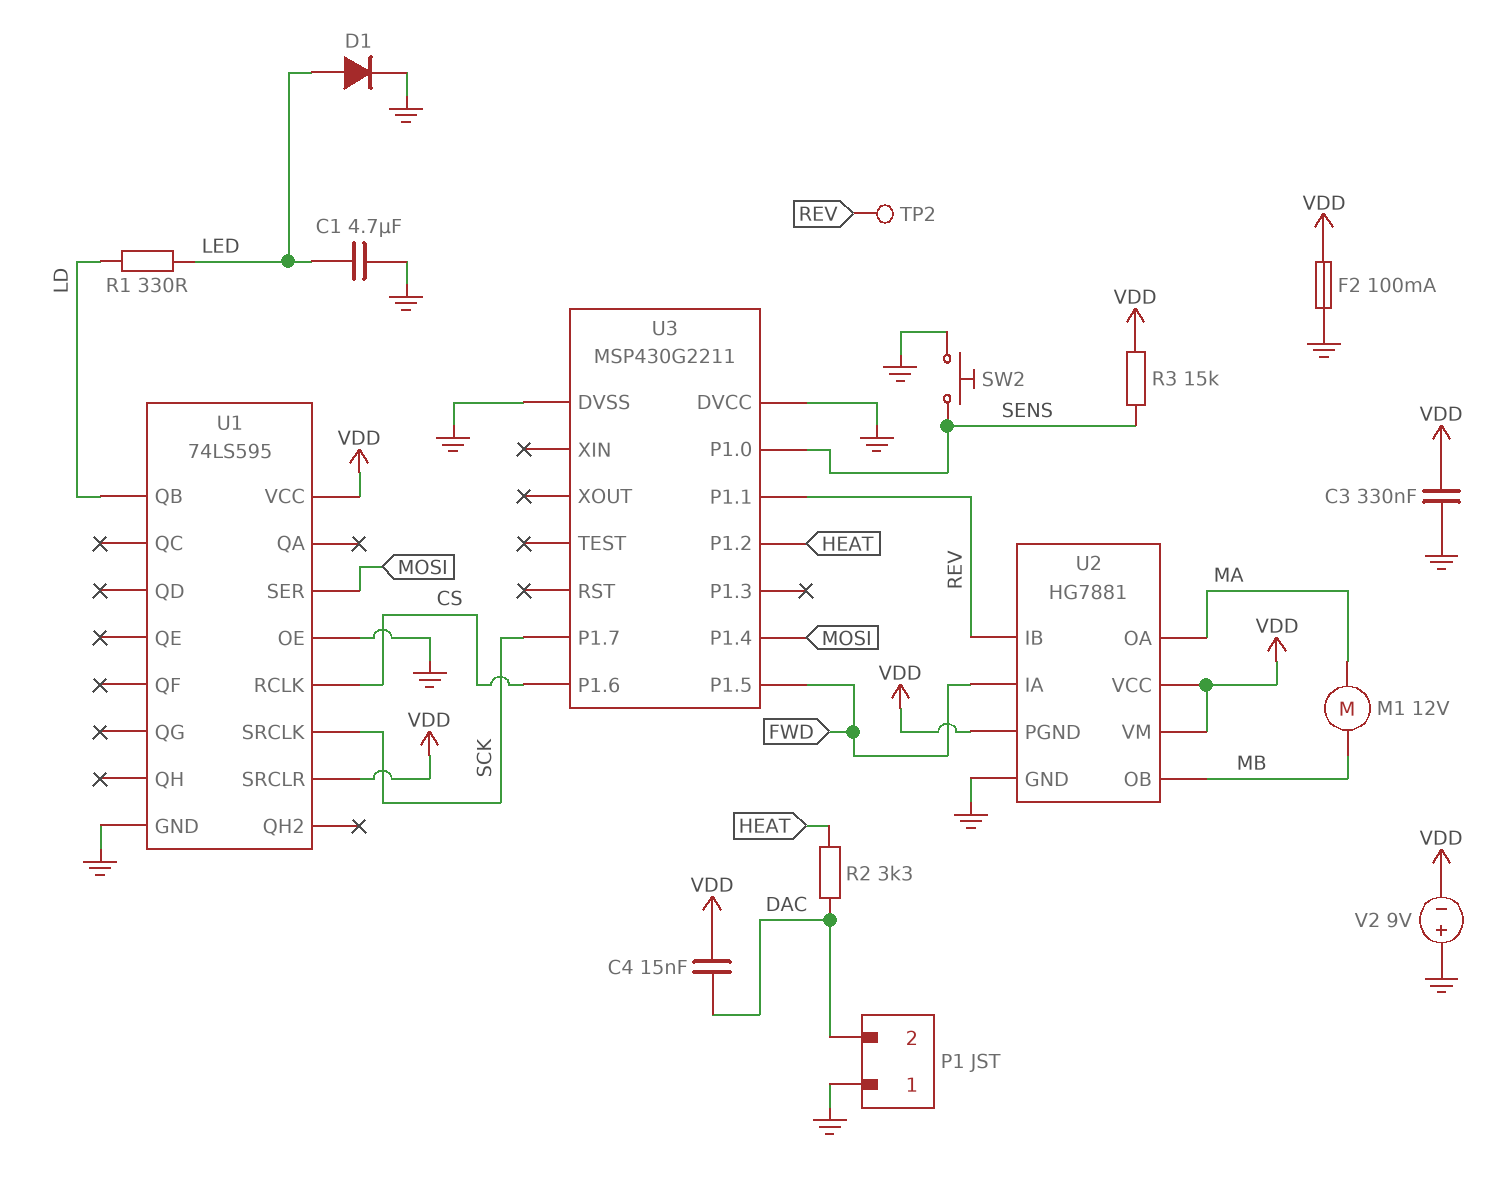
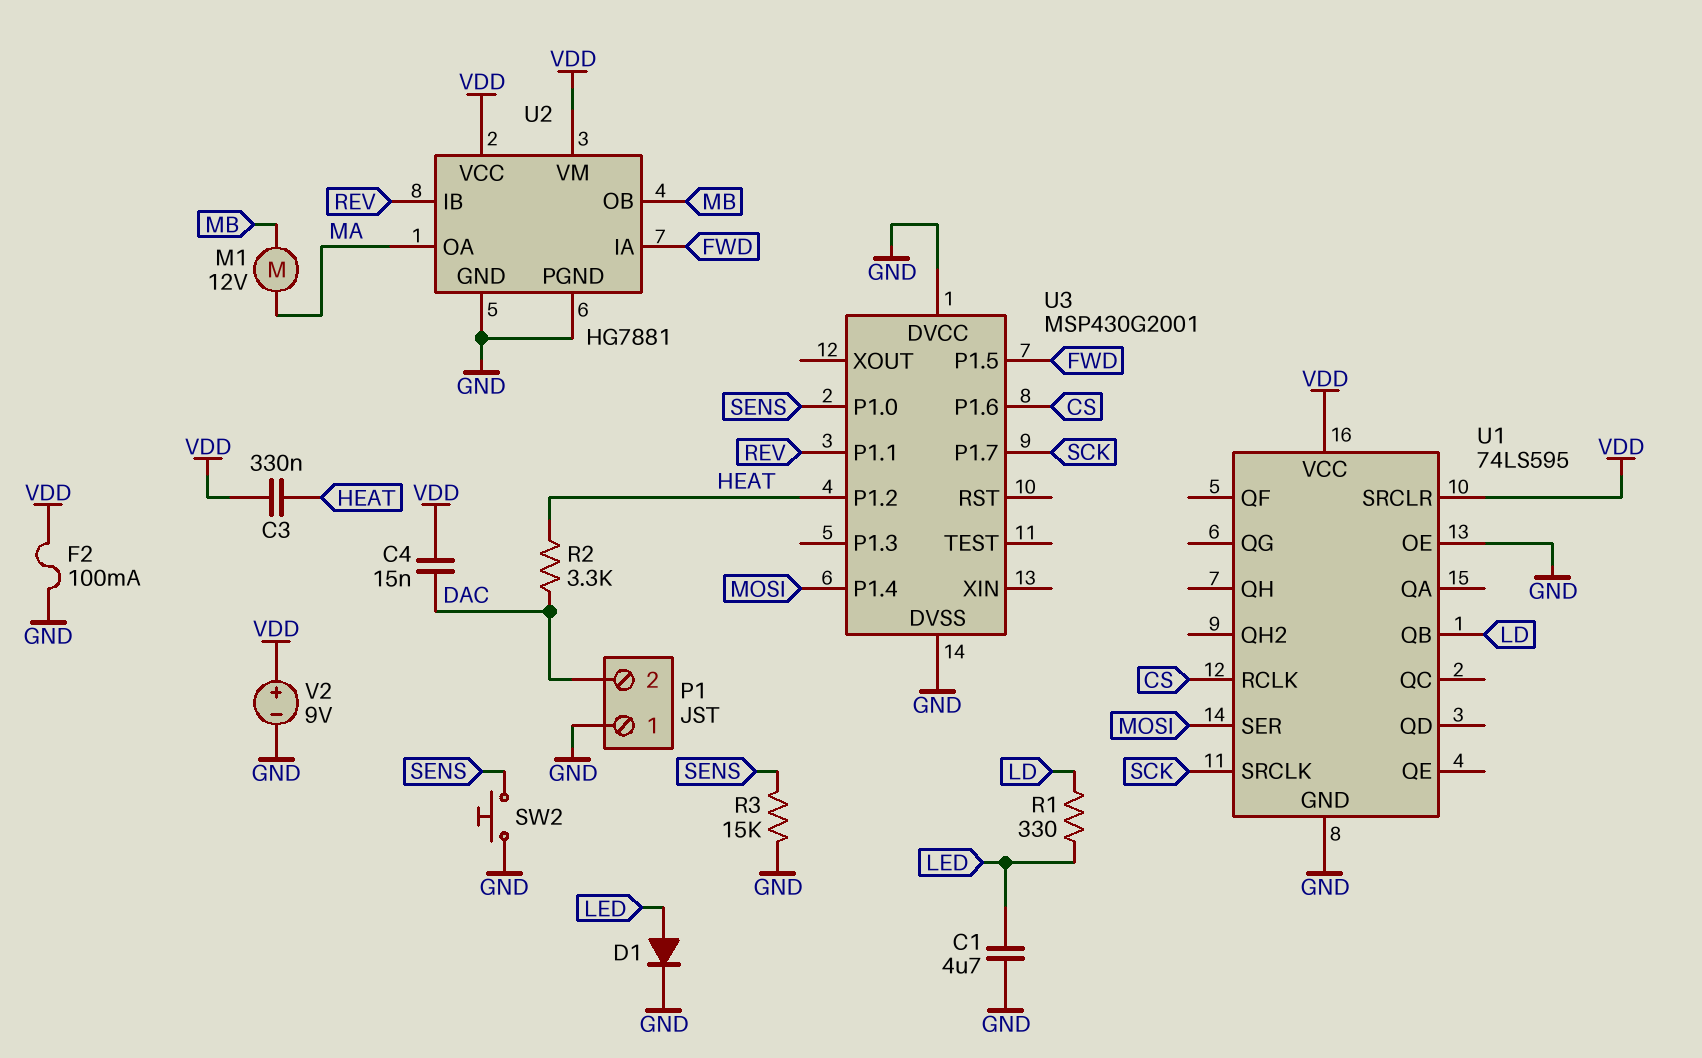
C3: 330nF (GND, VDD) -> 330nF (HEAT, VDD)
R3: 15k (SENS, VDD) -> 15k (GND, SENS)
TP2: test point (REV) -> none
U2 pin PGND: VDD -> GND
U3: MSP430G2211 -> MSP430G2001
V2: 9V (plus GND, minus VDD) -> 9V (plus VDD, minus GND)

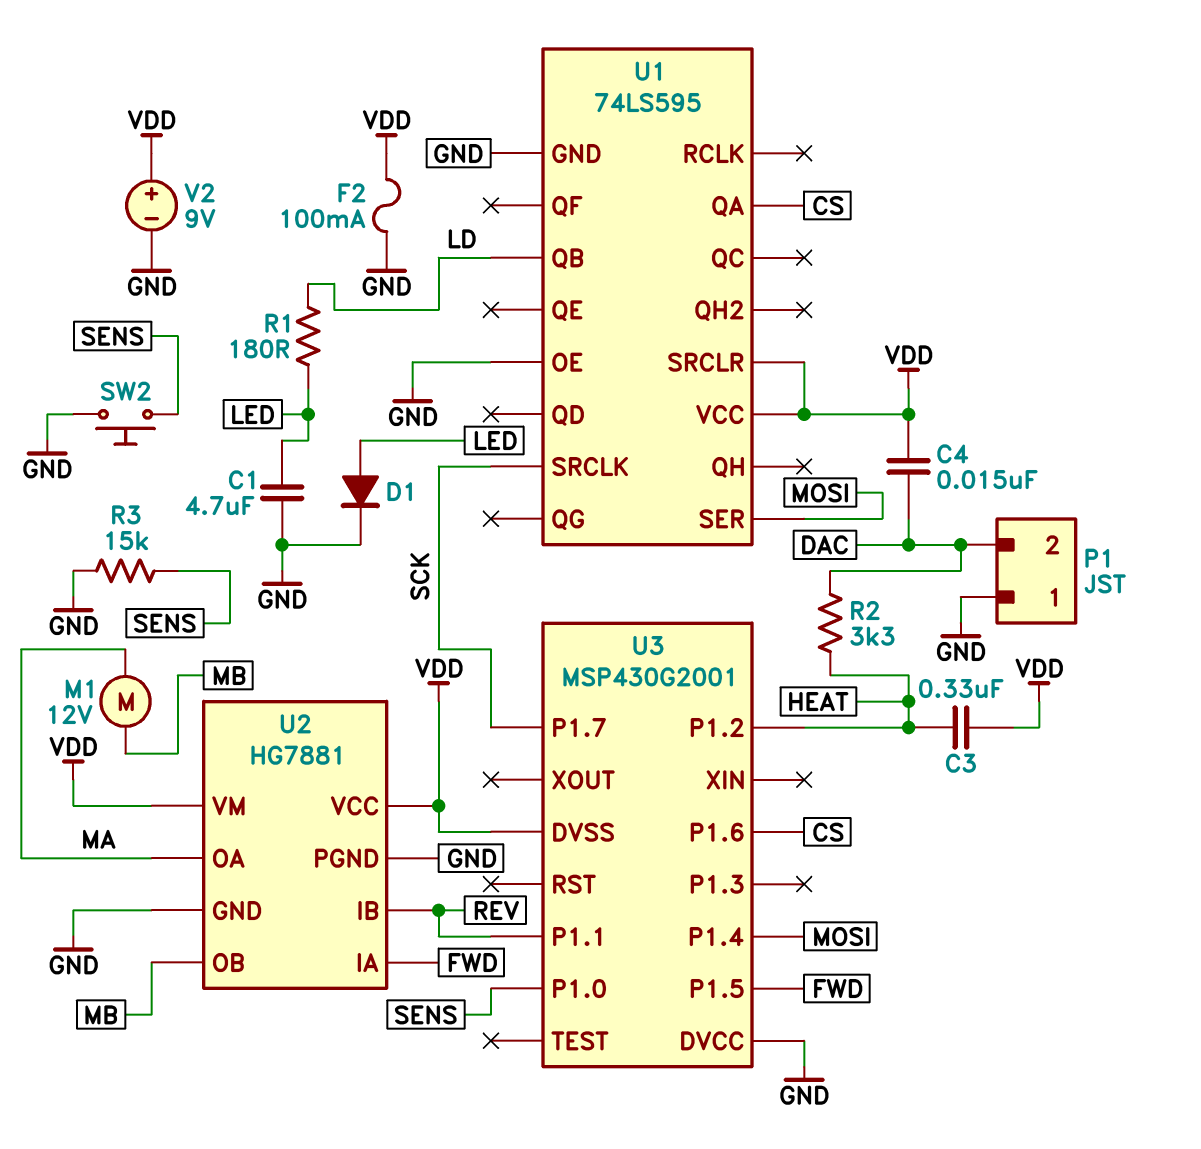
R1: 330 (LD, LED) -> 180 (LD, LED)
U1 pin QA: none -> CS
U1 pin RCLK: CS -> none
U3 pin DVSS: GND -> VDD

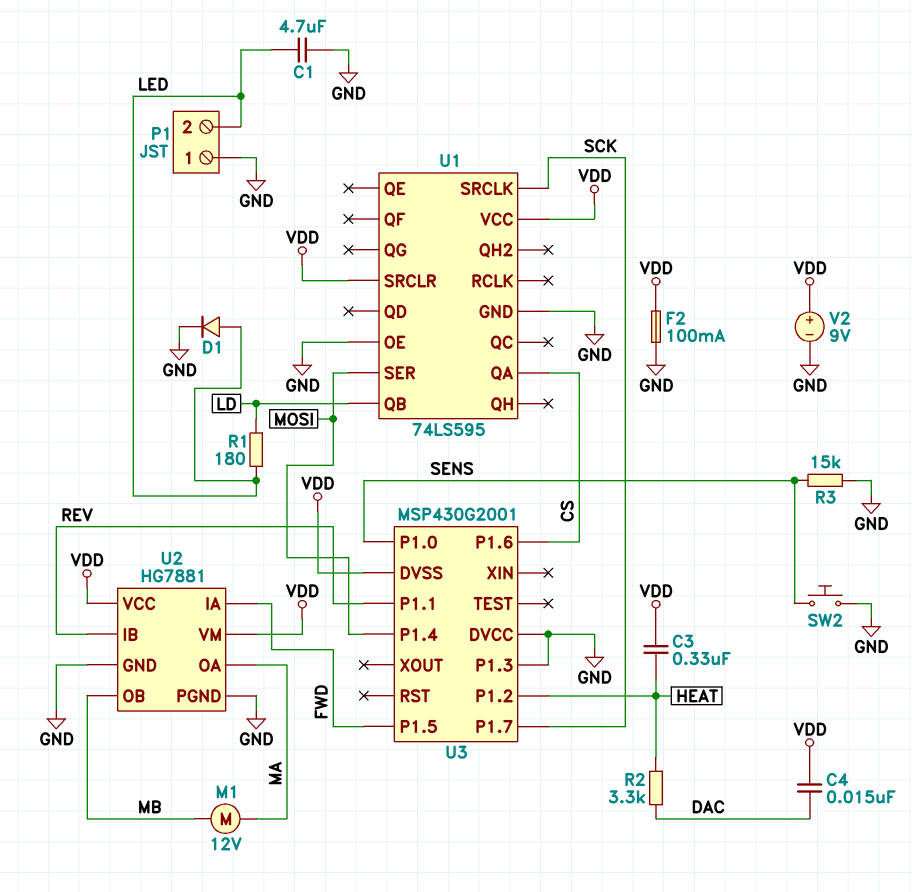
P1 pin 2: DAC -> LED
U3 pin P1.3: none -> GND

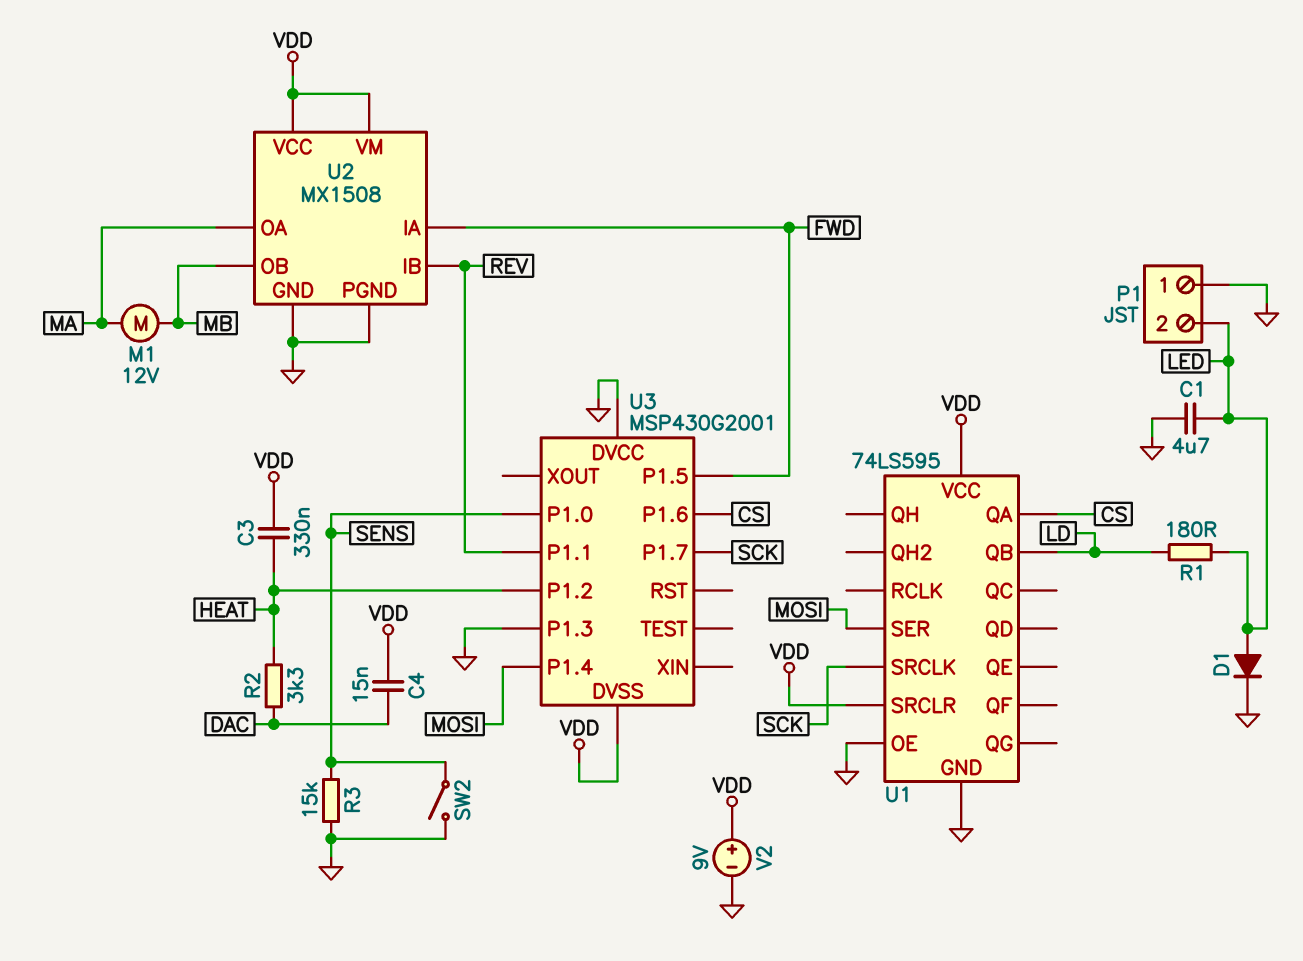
F2: 100mA (GND, VDD) -> none
SW2: button (GND, SENS) -> switch (GND, SENS)
U2: HG7881 -> MX1508

